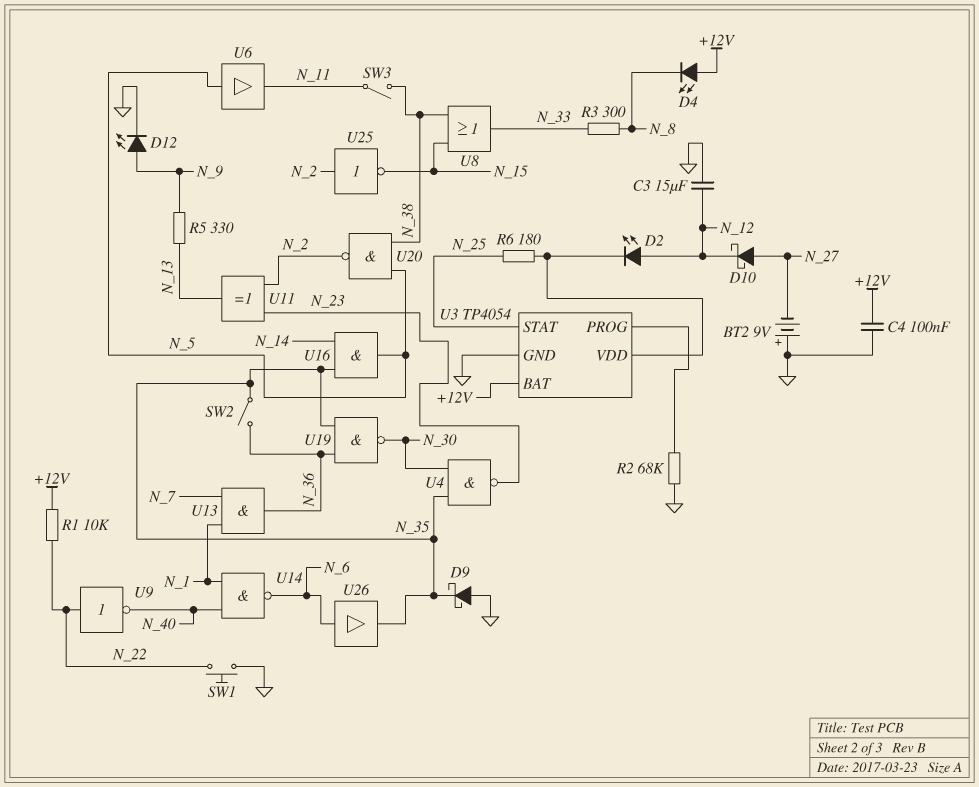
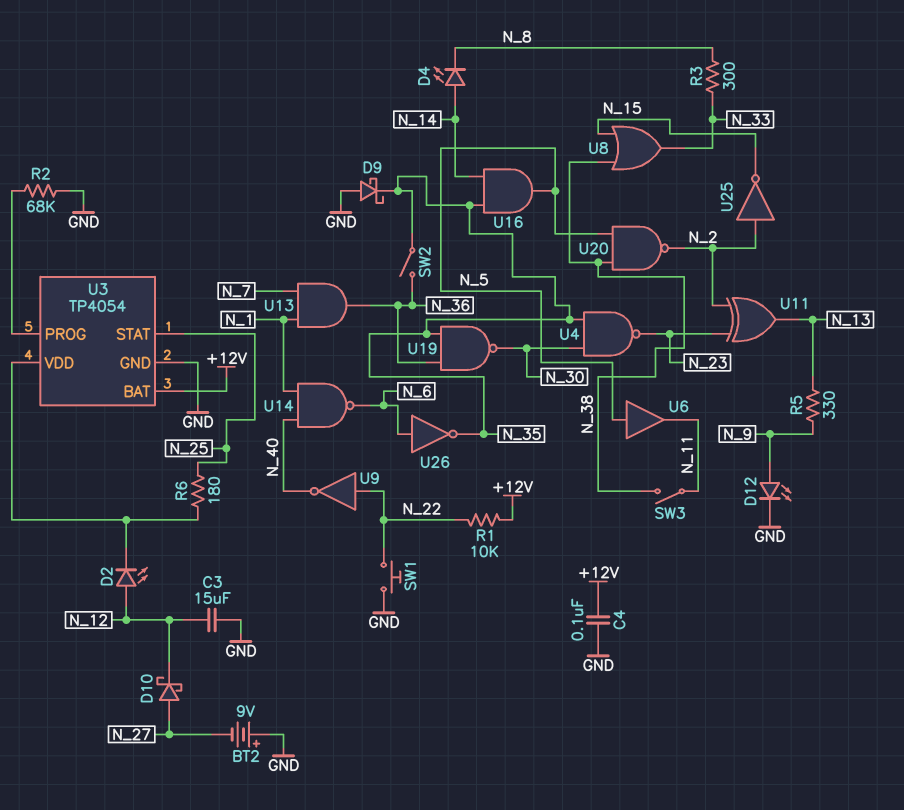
D4: LED (A +12V, K N_8) -> LED (A N_14, K N_8)
U26: buffer (in N_6, out N_35) -> NOT (in N_6, out N_35)

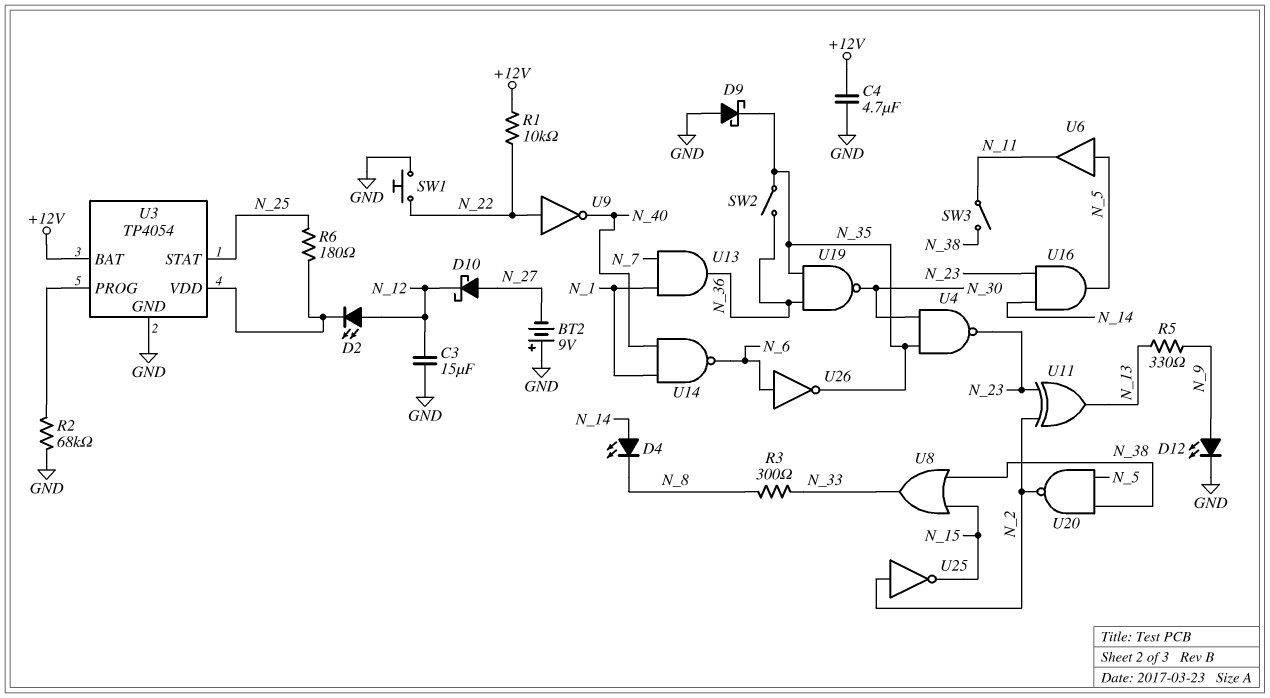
C4: 100nF (+12V, GND) -> 4.7uF (+12V, GND)
U16: AND (in N_14, in N_35, out N_5) -> AND (in N_14, in N_23, out N_5)

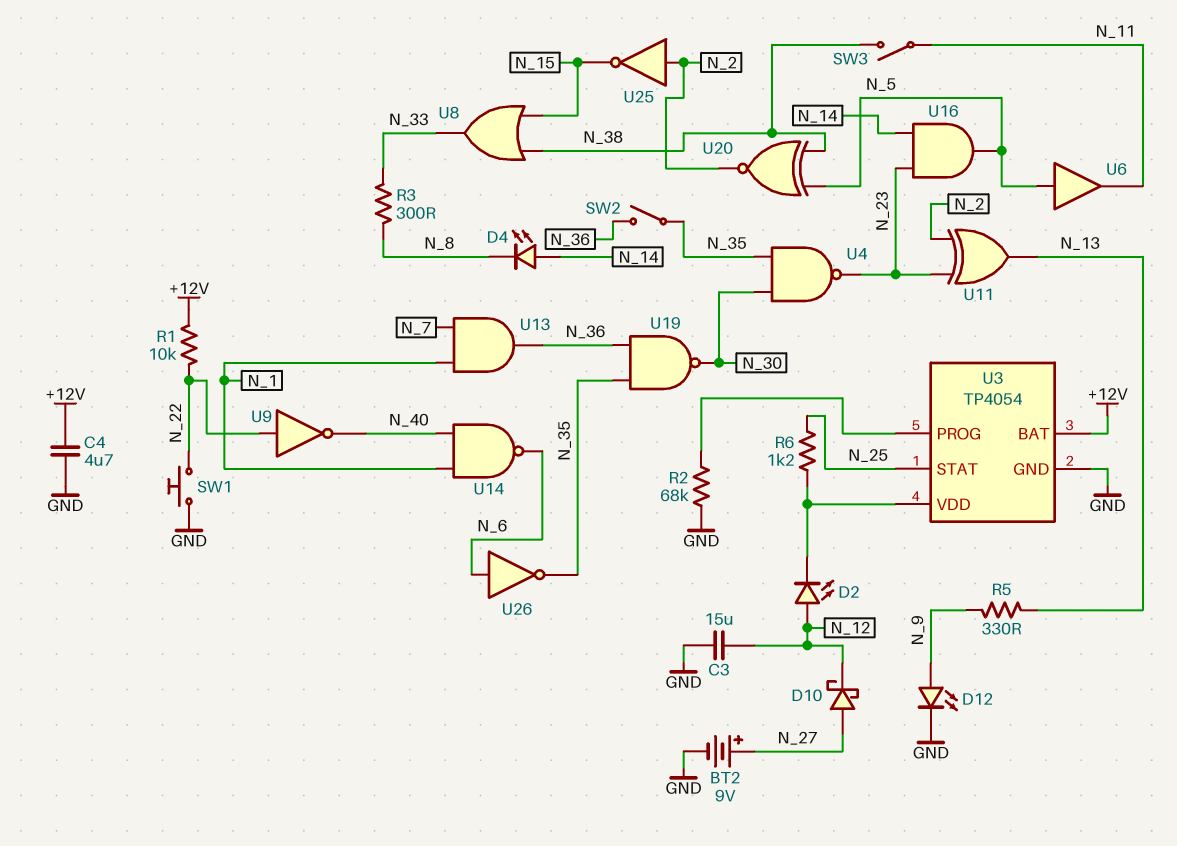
BT2: 9V (plus GND, minus N_27) -> 9V (plus N_27, minus GND)
D9: schottky (A GND, K N_35) -> none
R6: 180 (N_25, U3/VDD) -> 1.2k (N_25, U3/VDD)
U20: NAND (in N_5, in N_38, out N_2) -> XNOR (in N_5, in N_38, out N_2)

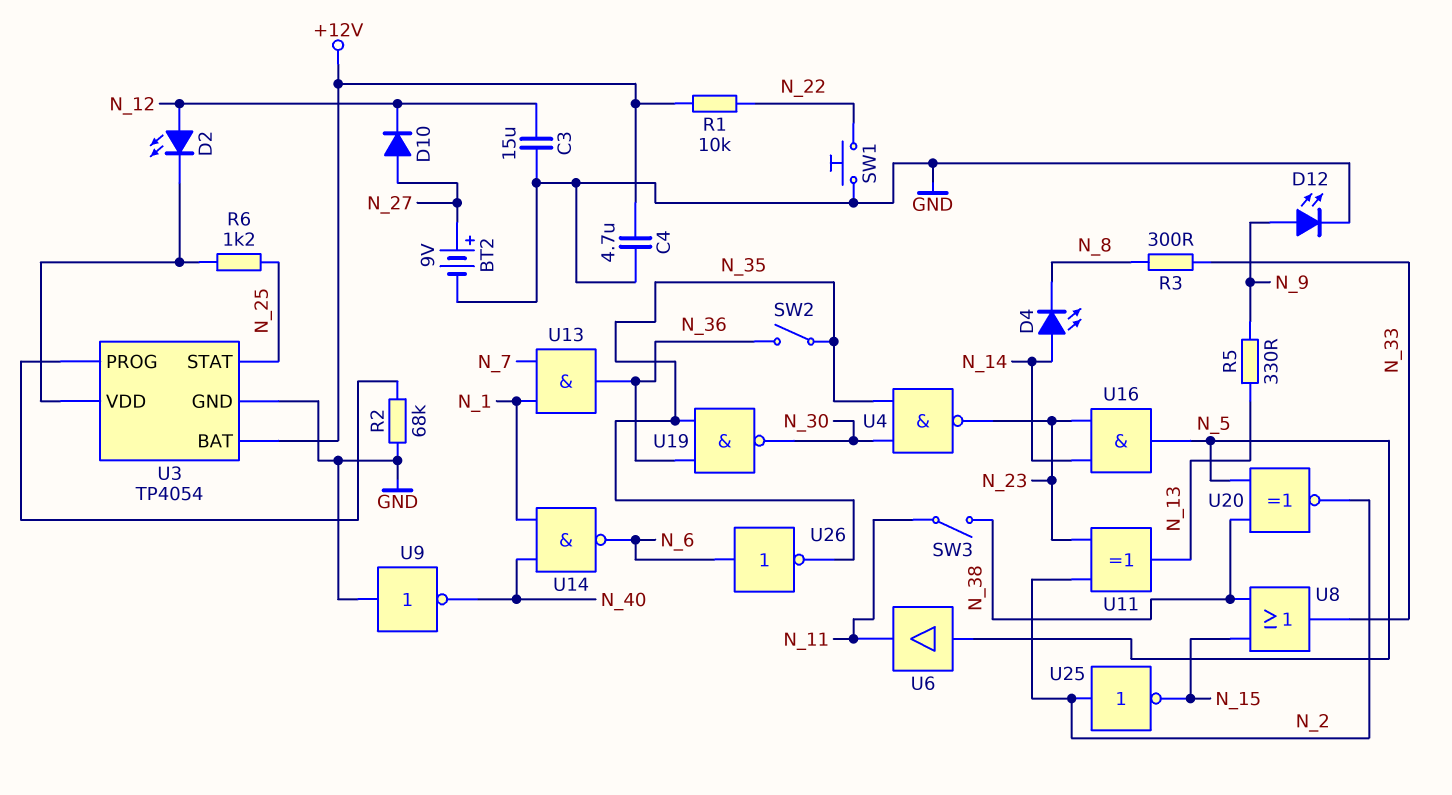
D10: schottky (A N_27, K N_12) -> diode (A N_27, K N_12)
U9: NOT (in N_22, out N_40) -> NOT (in GND, out N_40)

